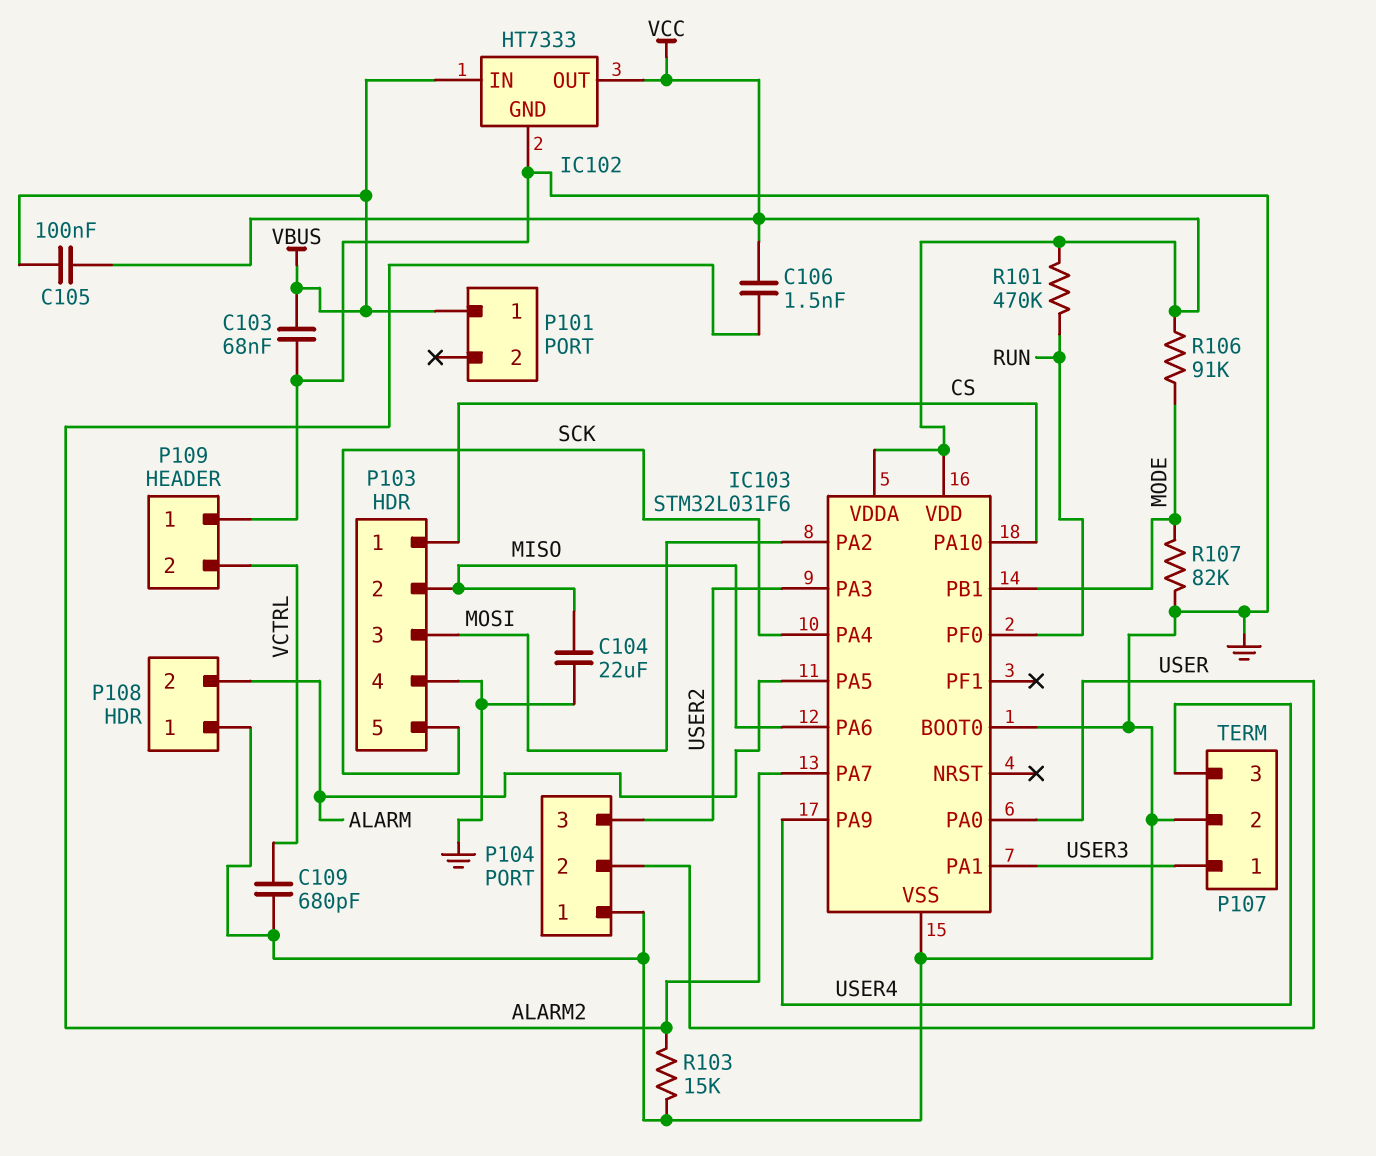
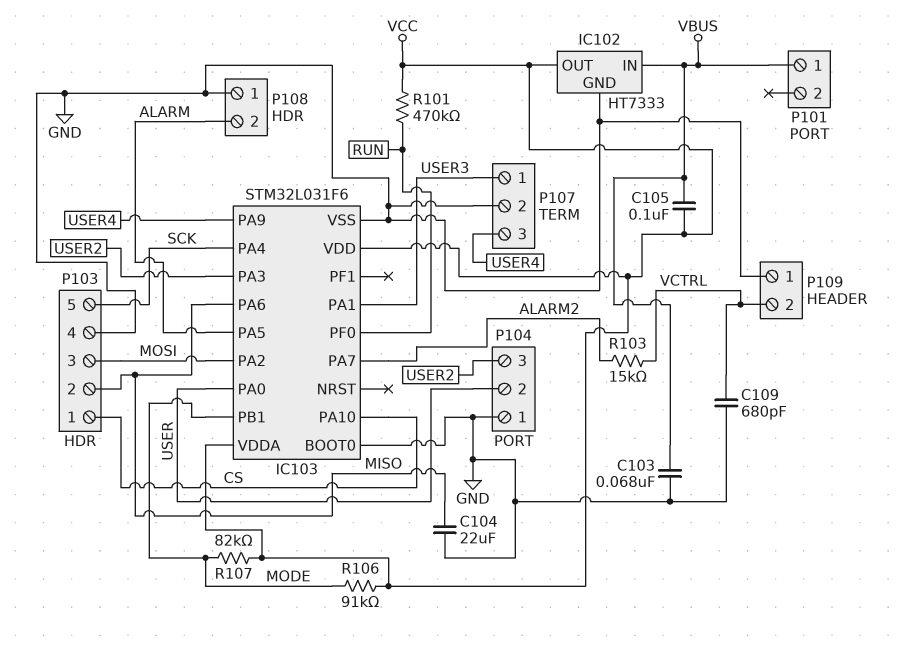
C106: 1.5nF (ALARM2, VCC) -> none
R103: 15k (ALARM2, GND) -> 15k (ALARM2, VCTRL)
R107: 82k (GND, MODE) -> 82k (MODE, VCC)

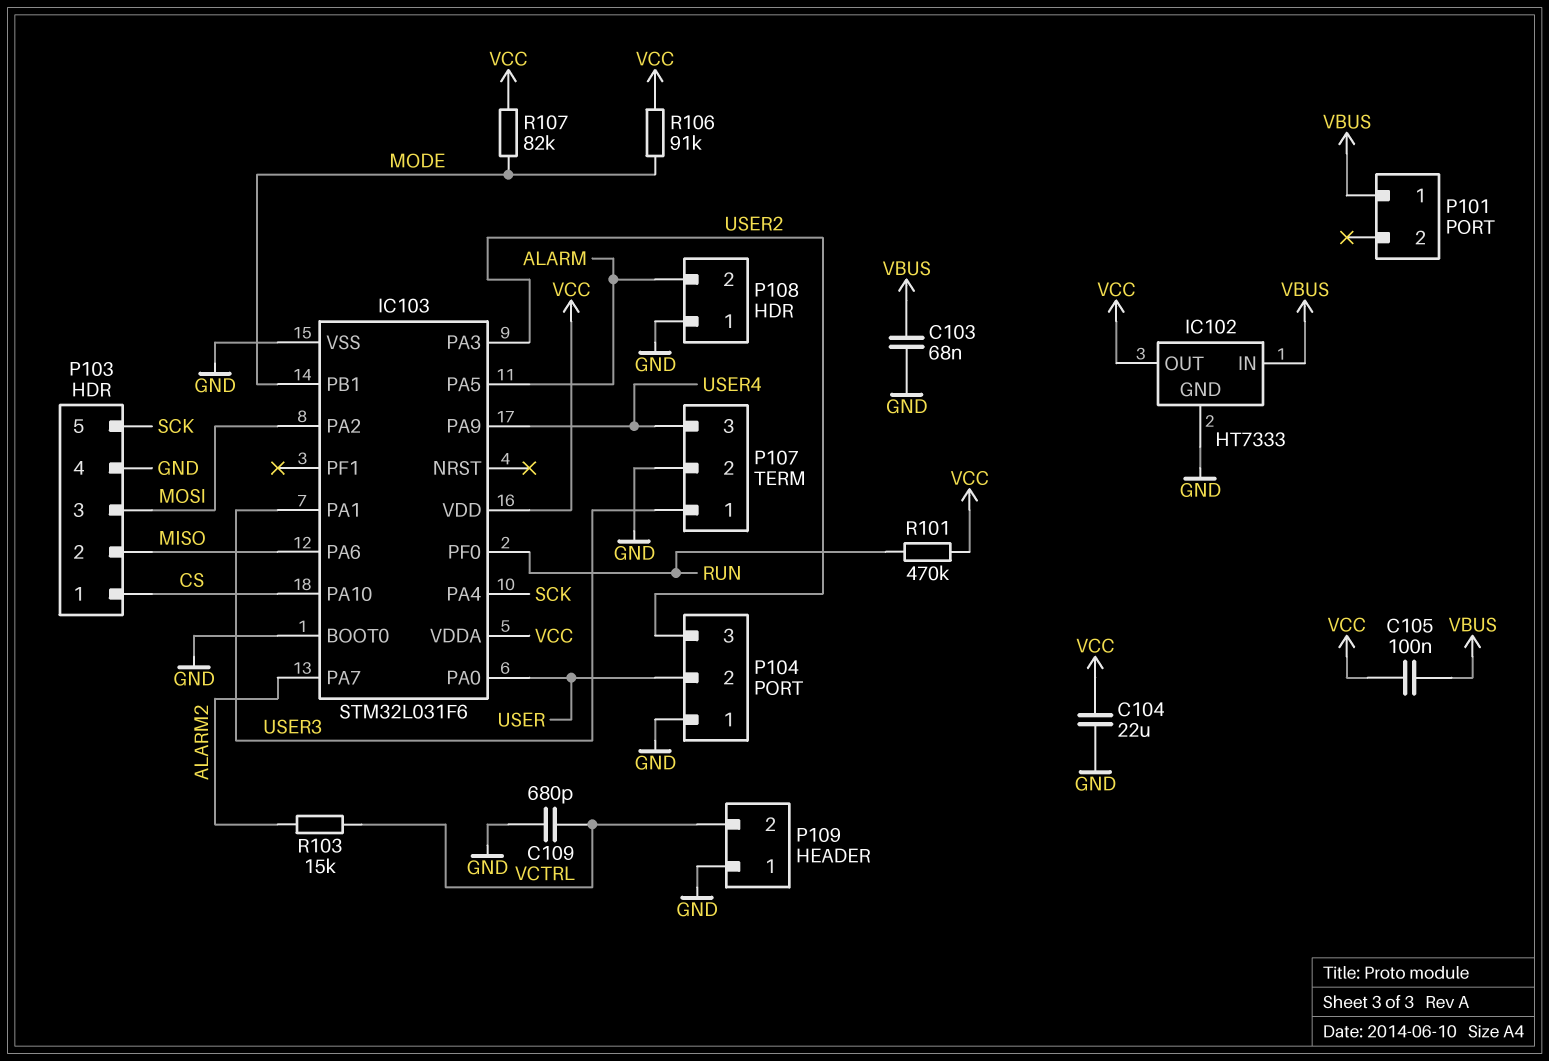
C104: 22uF (GND, MISO) -> 22uF (GND, VCC)

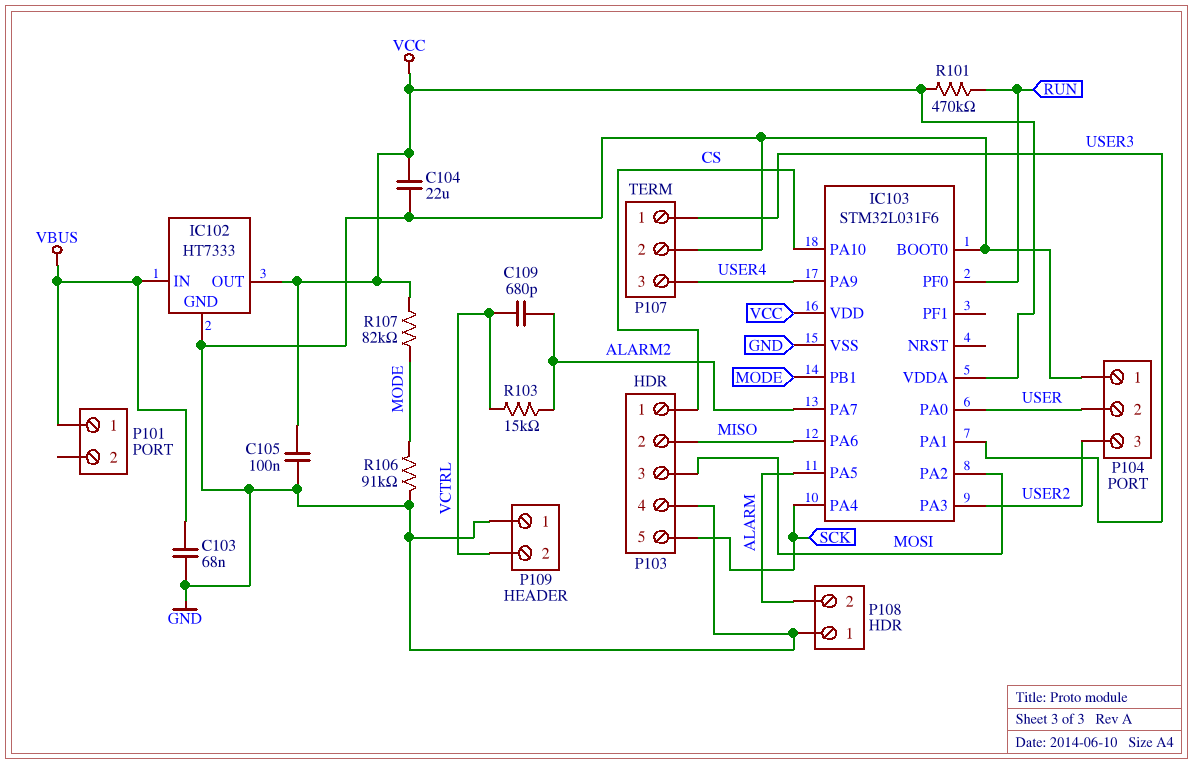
C105: 100nF (VBUS, VCC) -> 100nF (GND, VCC)
C109: 680pF (GND, VCTRL) -> 680pF (ALARM2, VCTRL)
R106: 91k (MODE, VCC) -> 91k (GND, MODE)

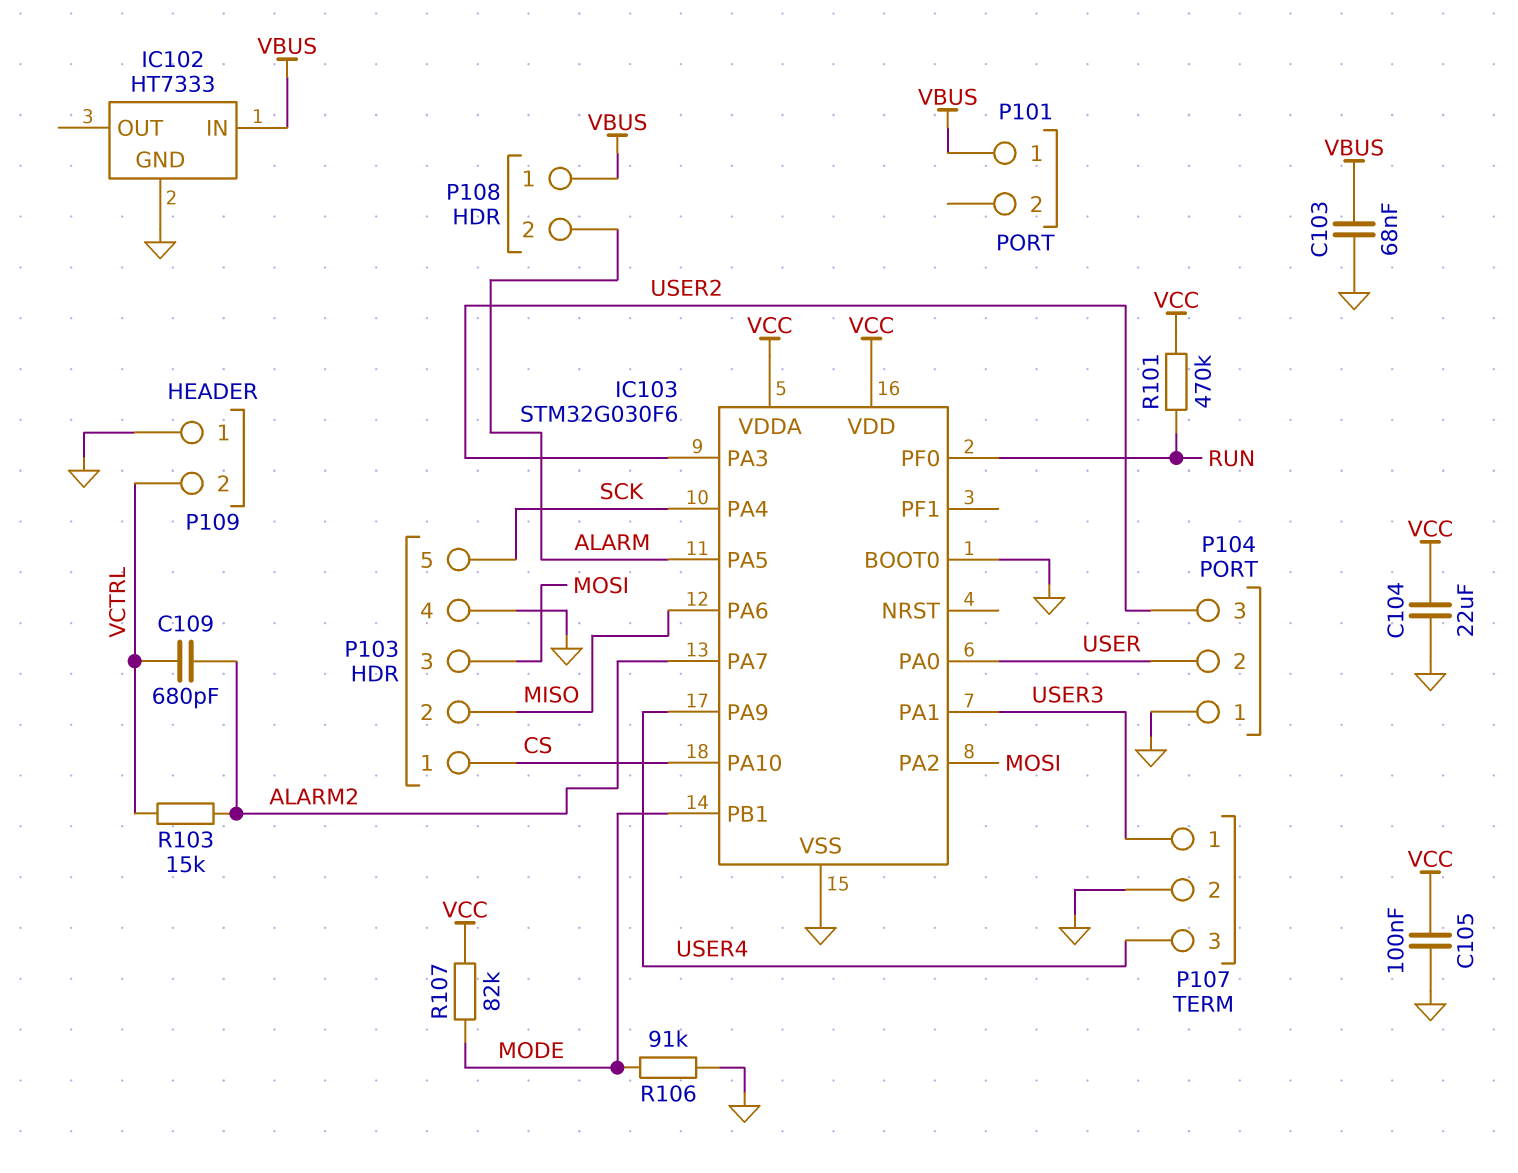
IC102 pin OUT: VCC -> none
IC103: STM32L031F6 -> STM32G030F6
P108 pin 1: GND -> VBUS

